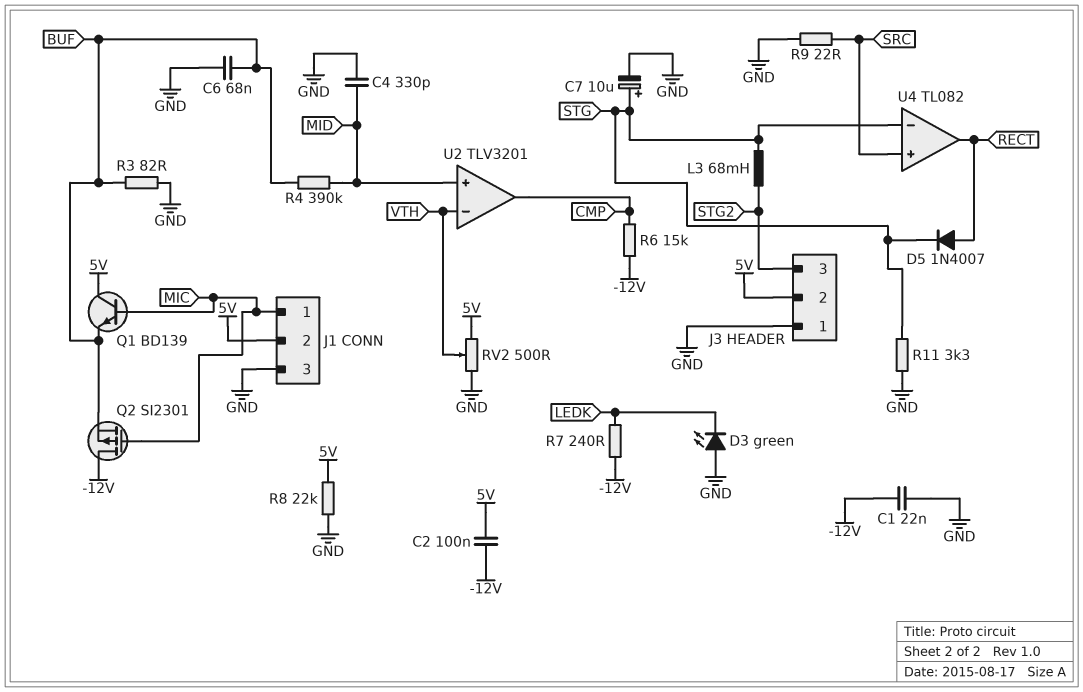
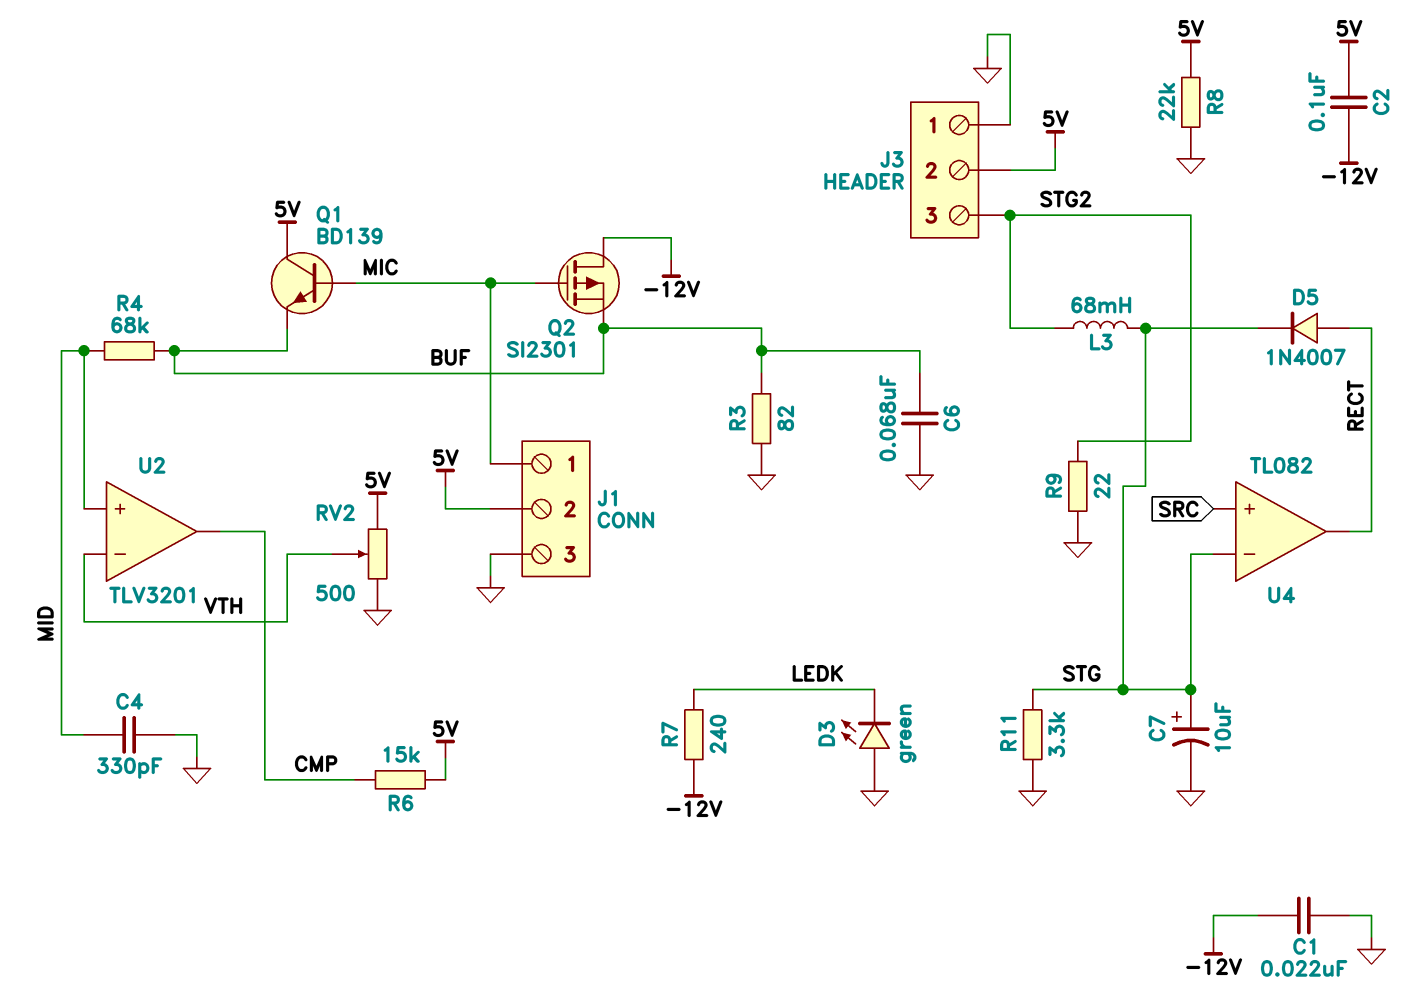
R4: 390k (BUF, MID) -> 68k (BUF, MID)
R6: 15k (-12V, CMP) -> 15k (5V, CMP)
R9: 22 (GND, SRC) -> 22 (GND, STG2)

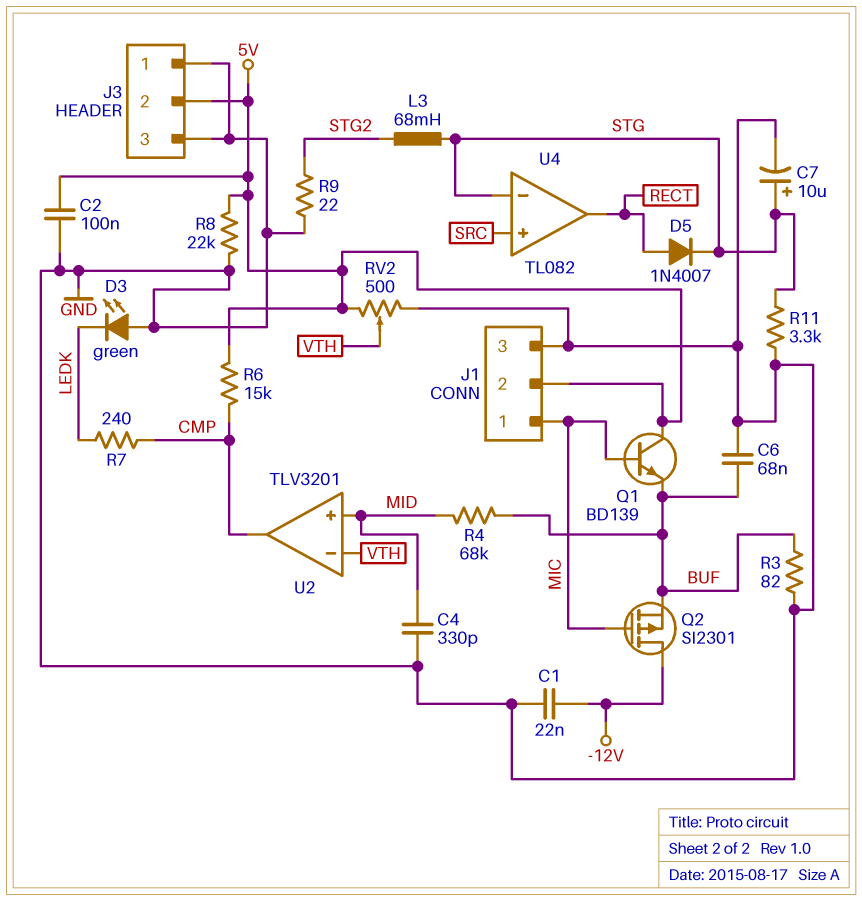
C2: 100nF (-12V, 5V) -> 100nF (5V, GND)
J3 pin 3: STG2 -> GND
R7: 240 (-12V, LEDK) -> 240 (CMP, LEDK)

